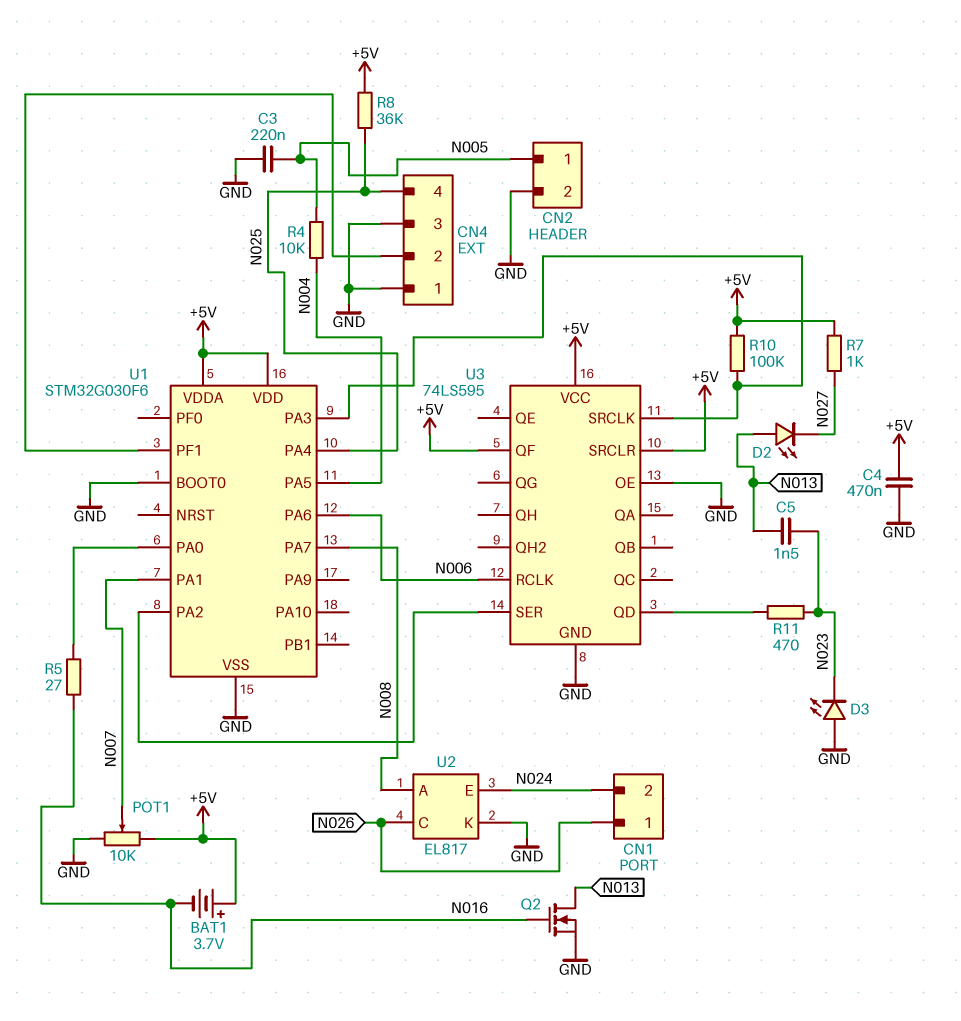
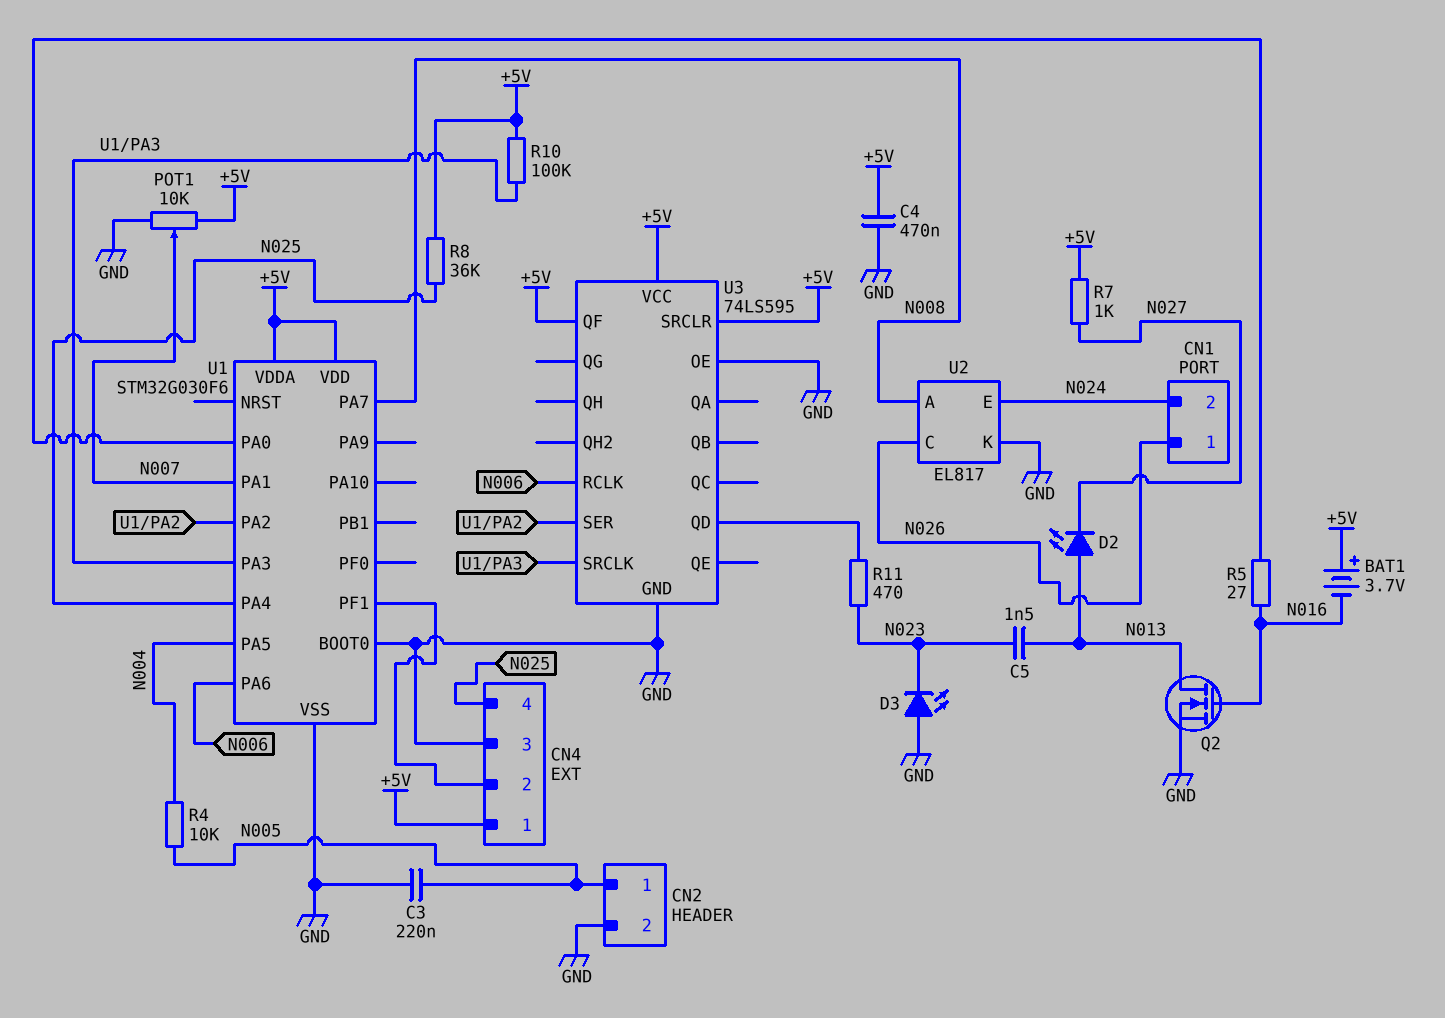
CN4 pin 1: GND -> +5V

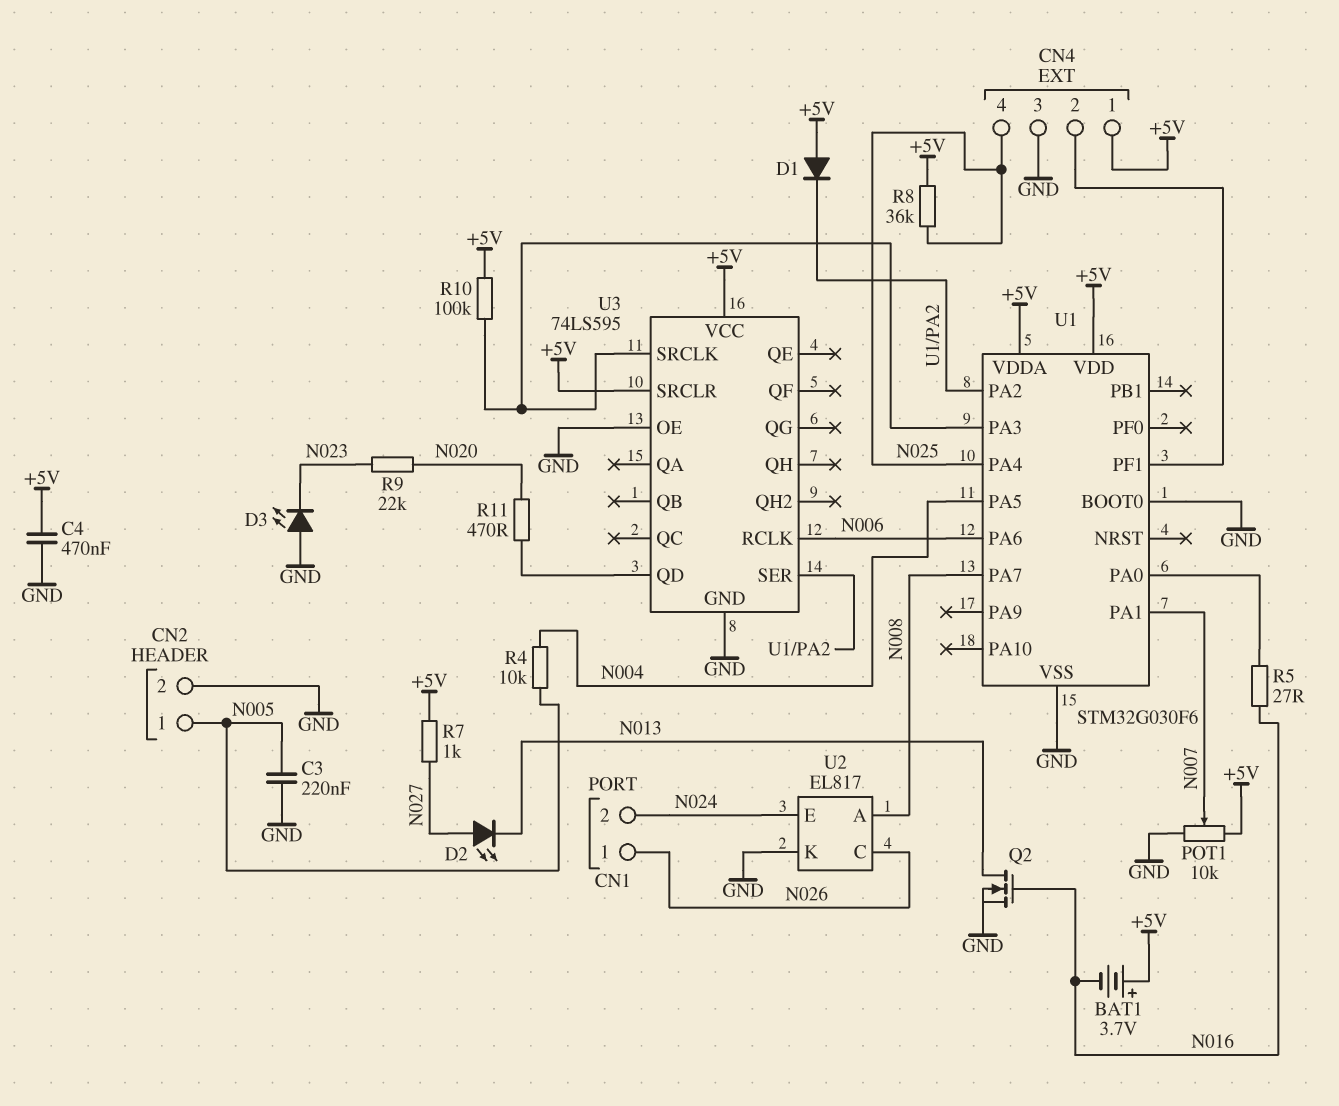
C5: 1.5nF (N013, N023) -> none
D1: none -> diode (A +5V, K U1/PA2)
D2: LED (A N013, K N027) -> LED (A N027, K N013)
R9: none -> 22k (N020, N023)
R11: 470 (N023, U3/QD) -> 470 (N020, U3/QD)
U3 pin QF: +5V -> none

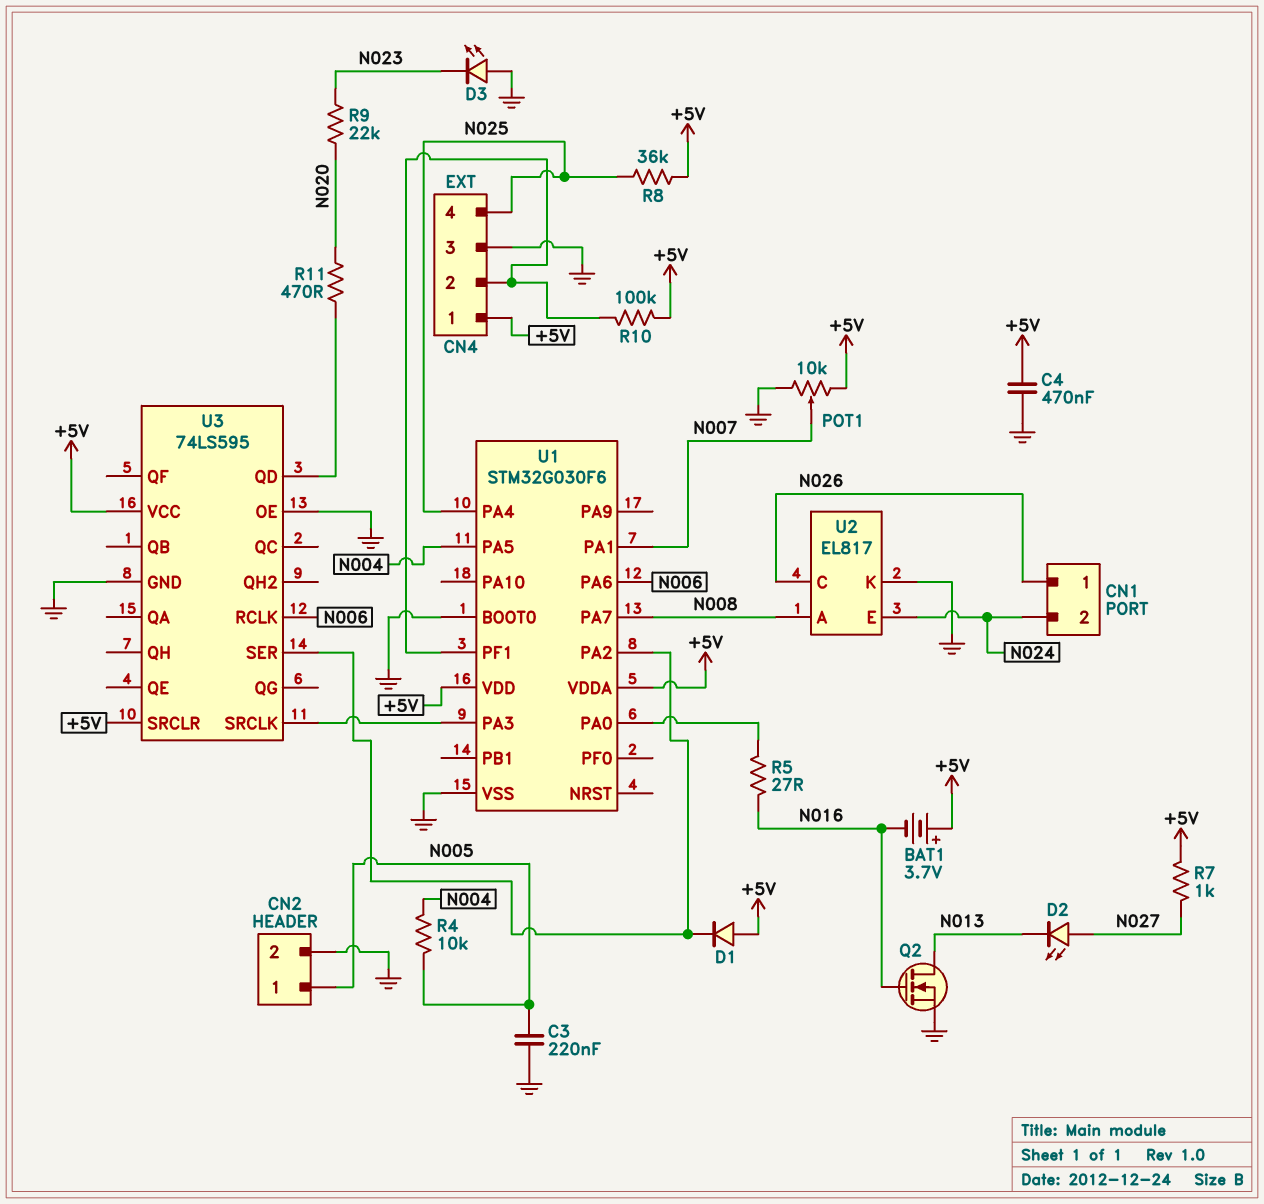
R10: 100k (+5V, U1/PA3) -> 100k (+5V, CN4/2)

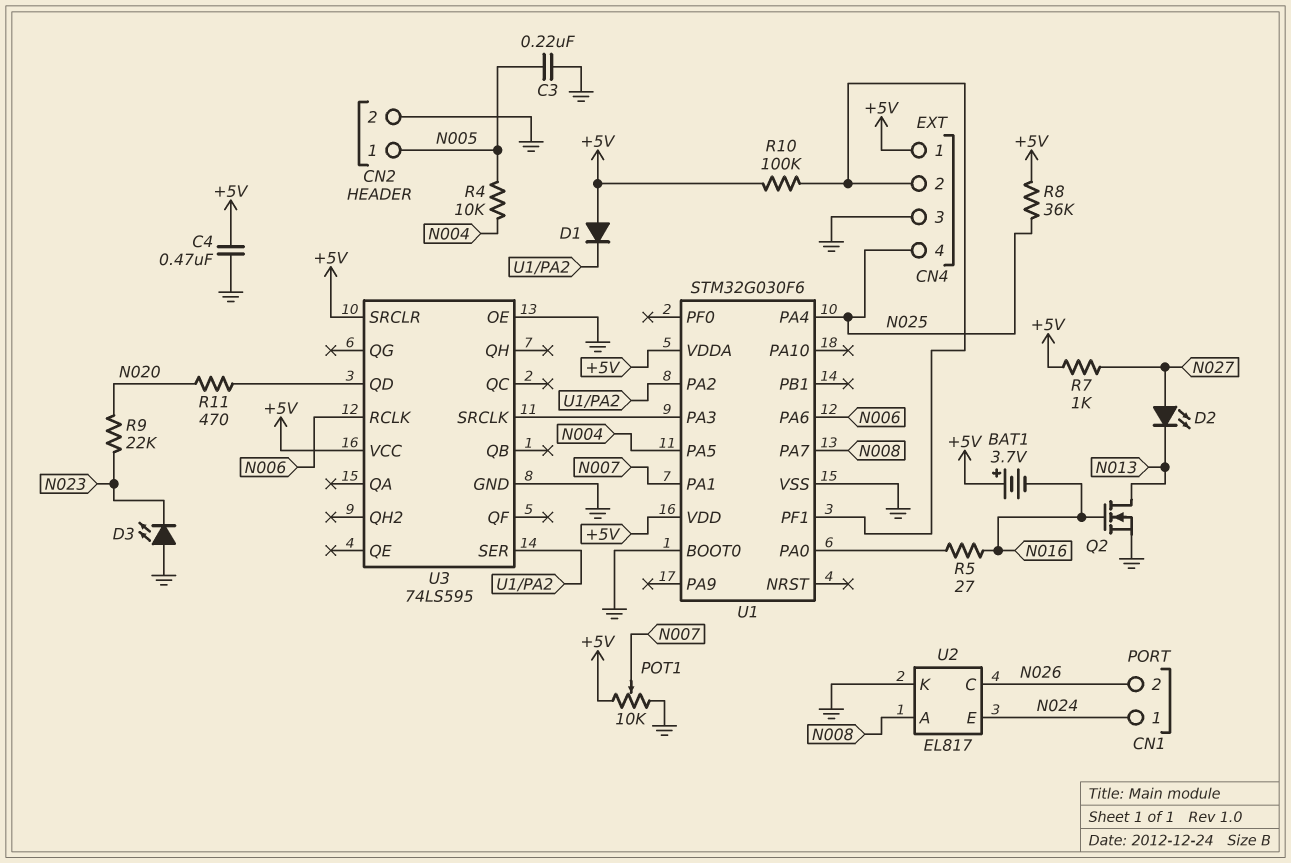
CN1 pin 1: N026 -> N024
CN1 pin 2: N024 -> N026

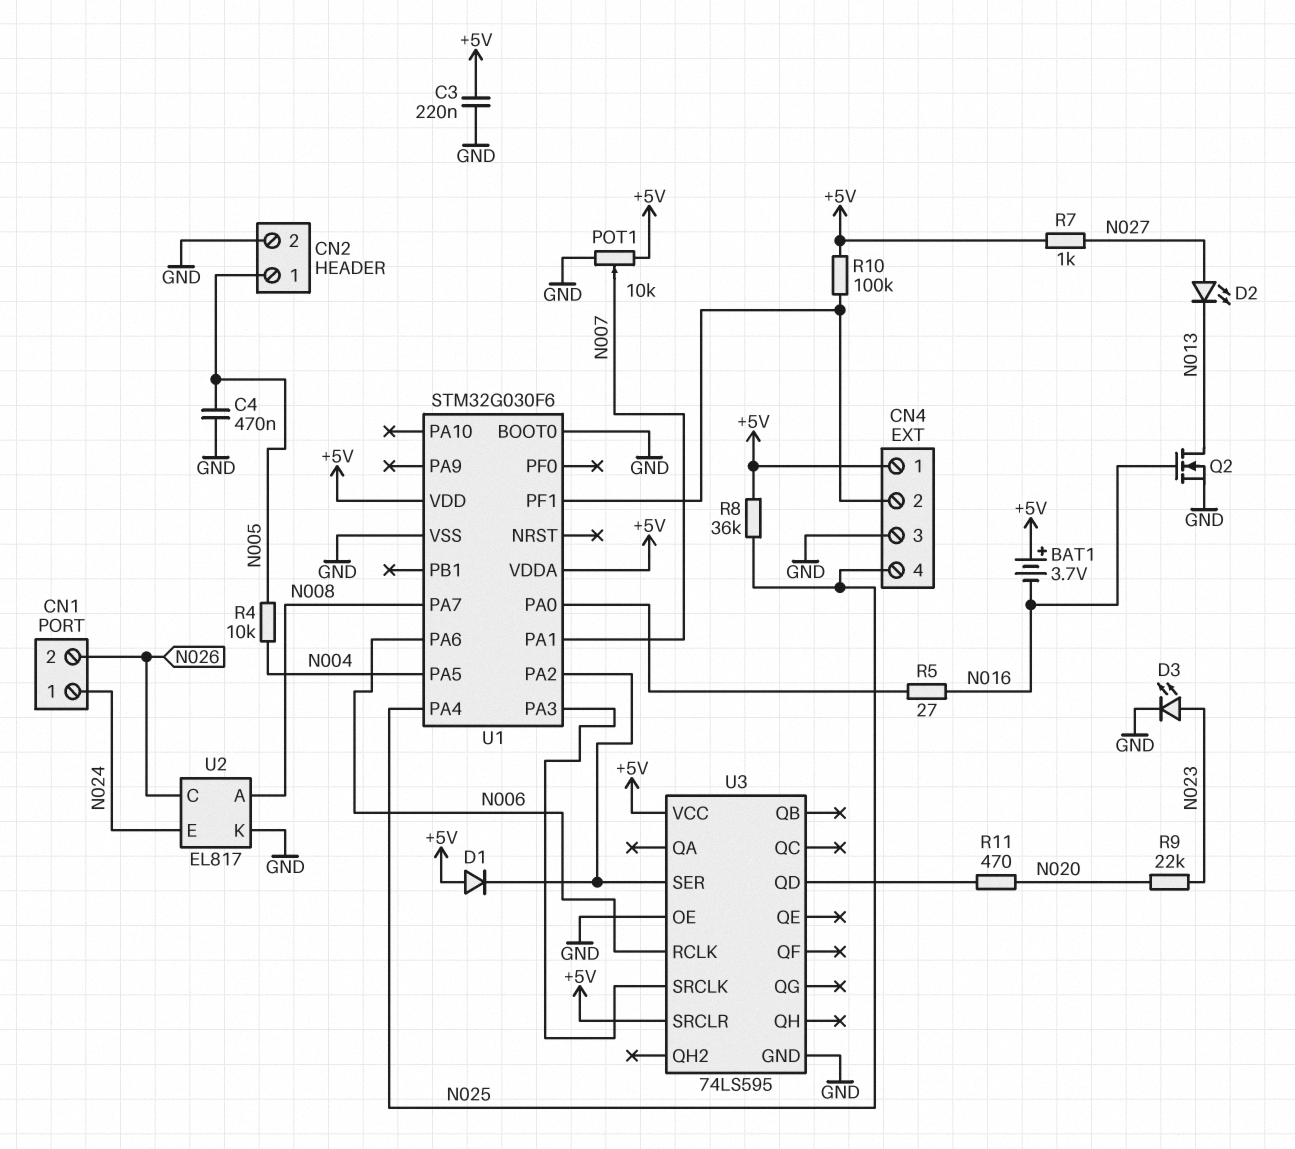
C3: 220nF (GND, N005) -> 220nF (+5V, GND)
C4: 470nF (+5V, GND) -> 470nF (GND, N005)
D3: LED (A GND, K N023) -> LED (A N023, K GND)

